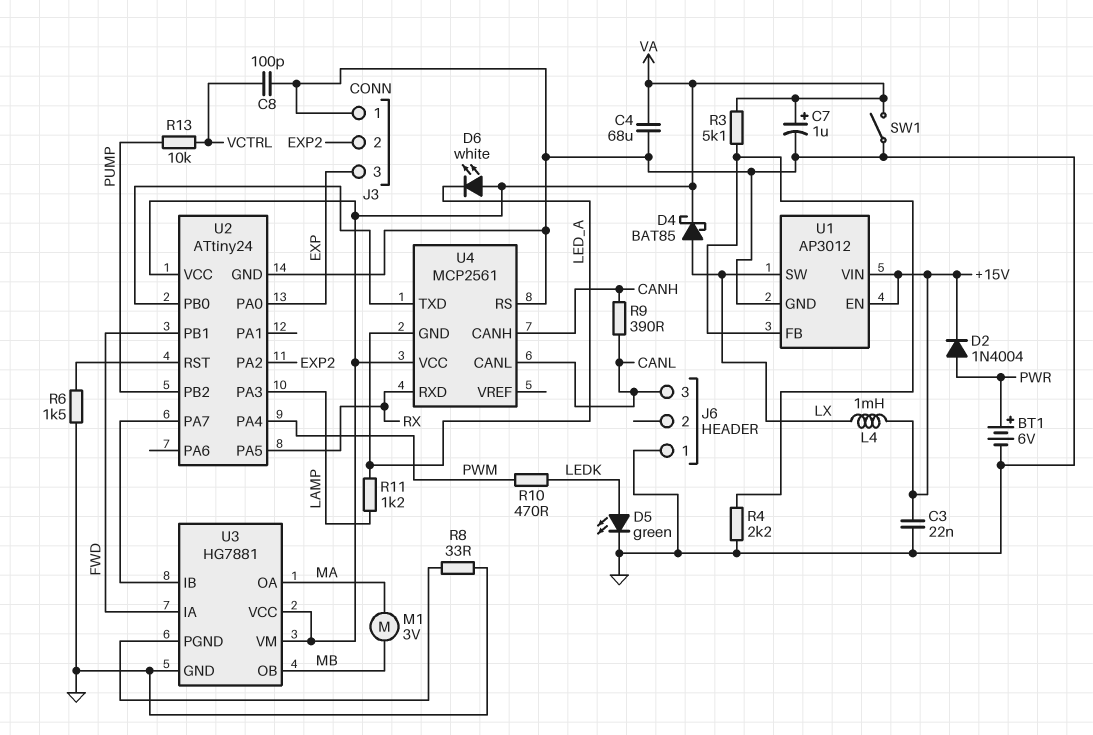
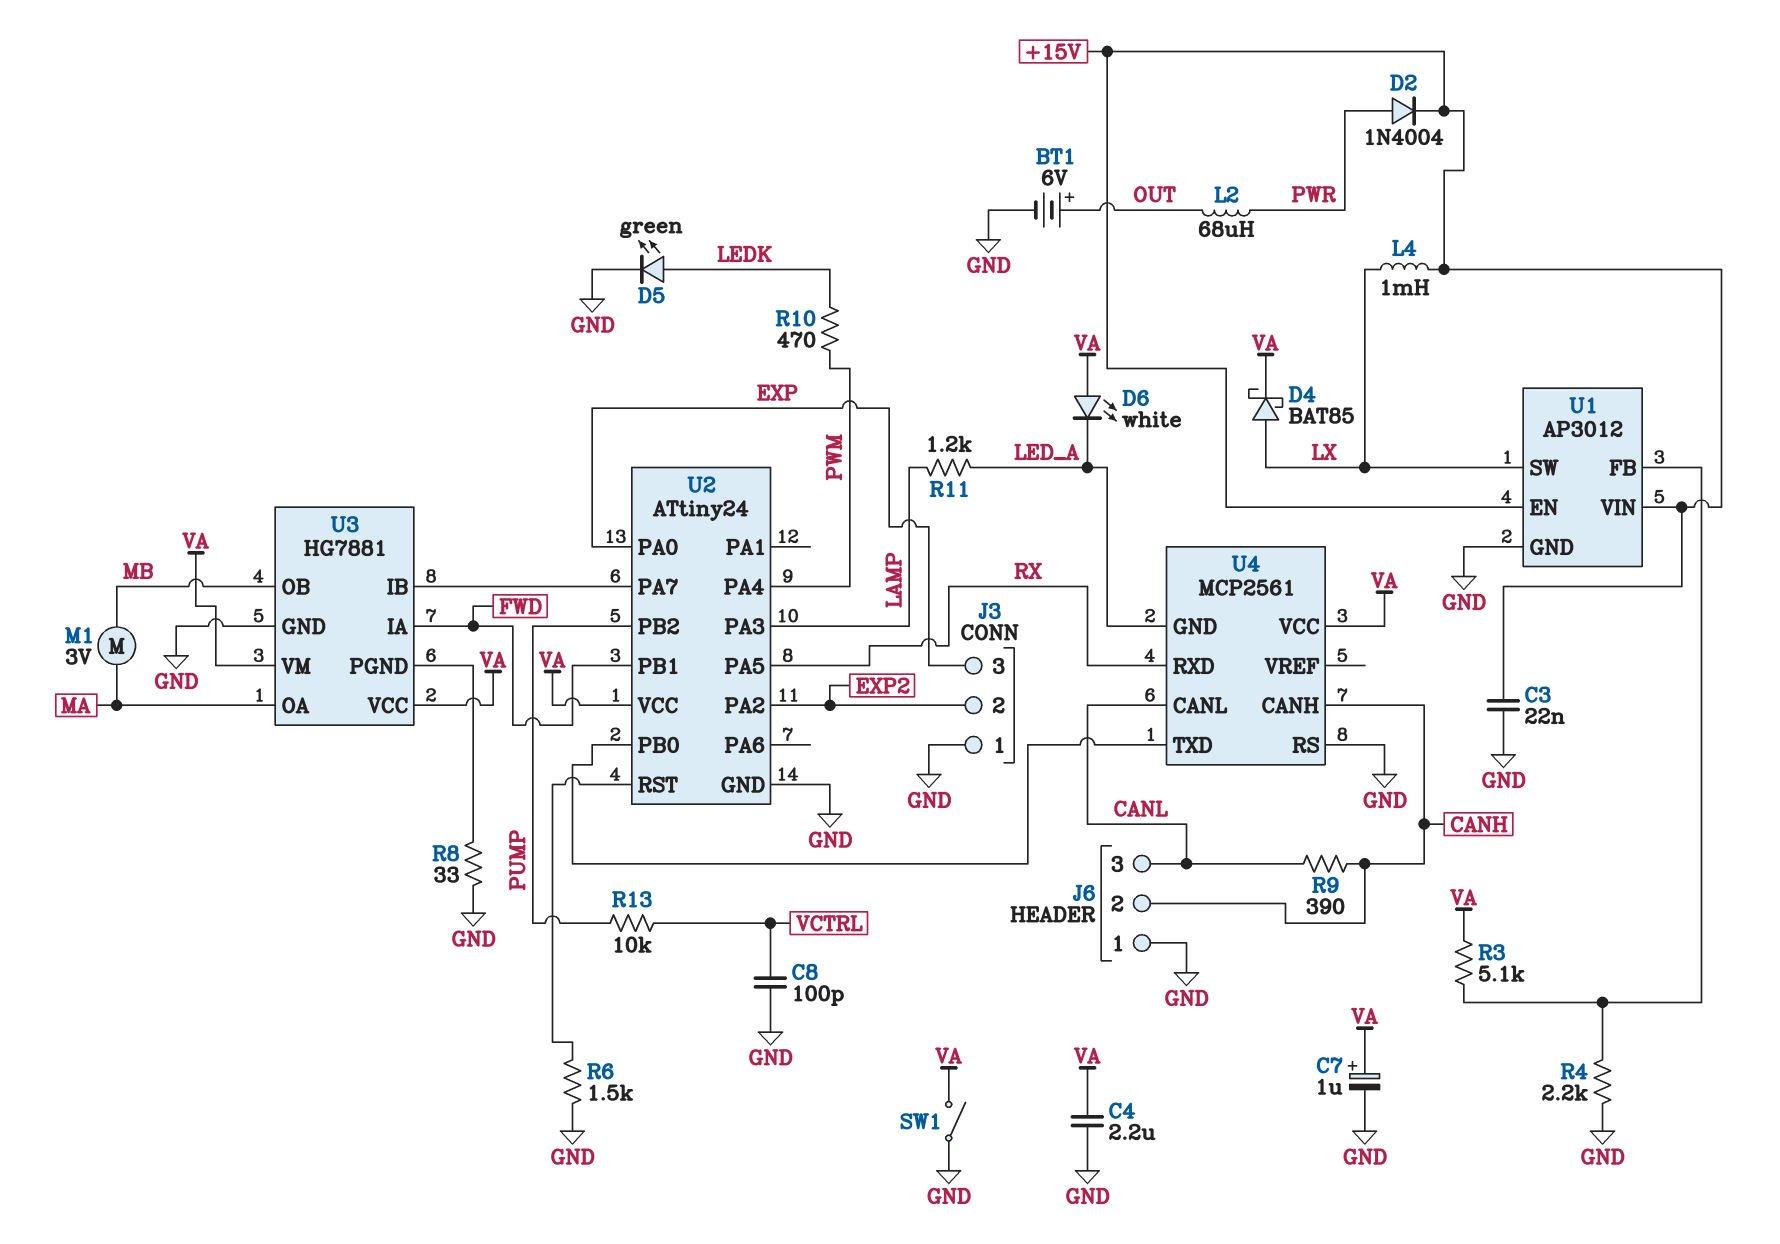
BT1: 6V (plus PWR, minus GND) -> 6V (plus OUT, minus GND)
C4: 68uF (GND, VA) -> 2.2uF (GND, VA)
J6 pin 2: none -> CANH
L2: none -> 68uH (OUT, PWR)

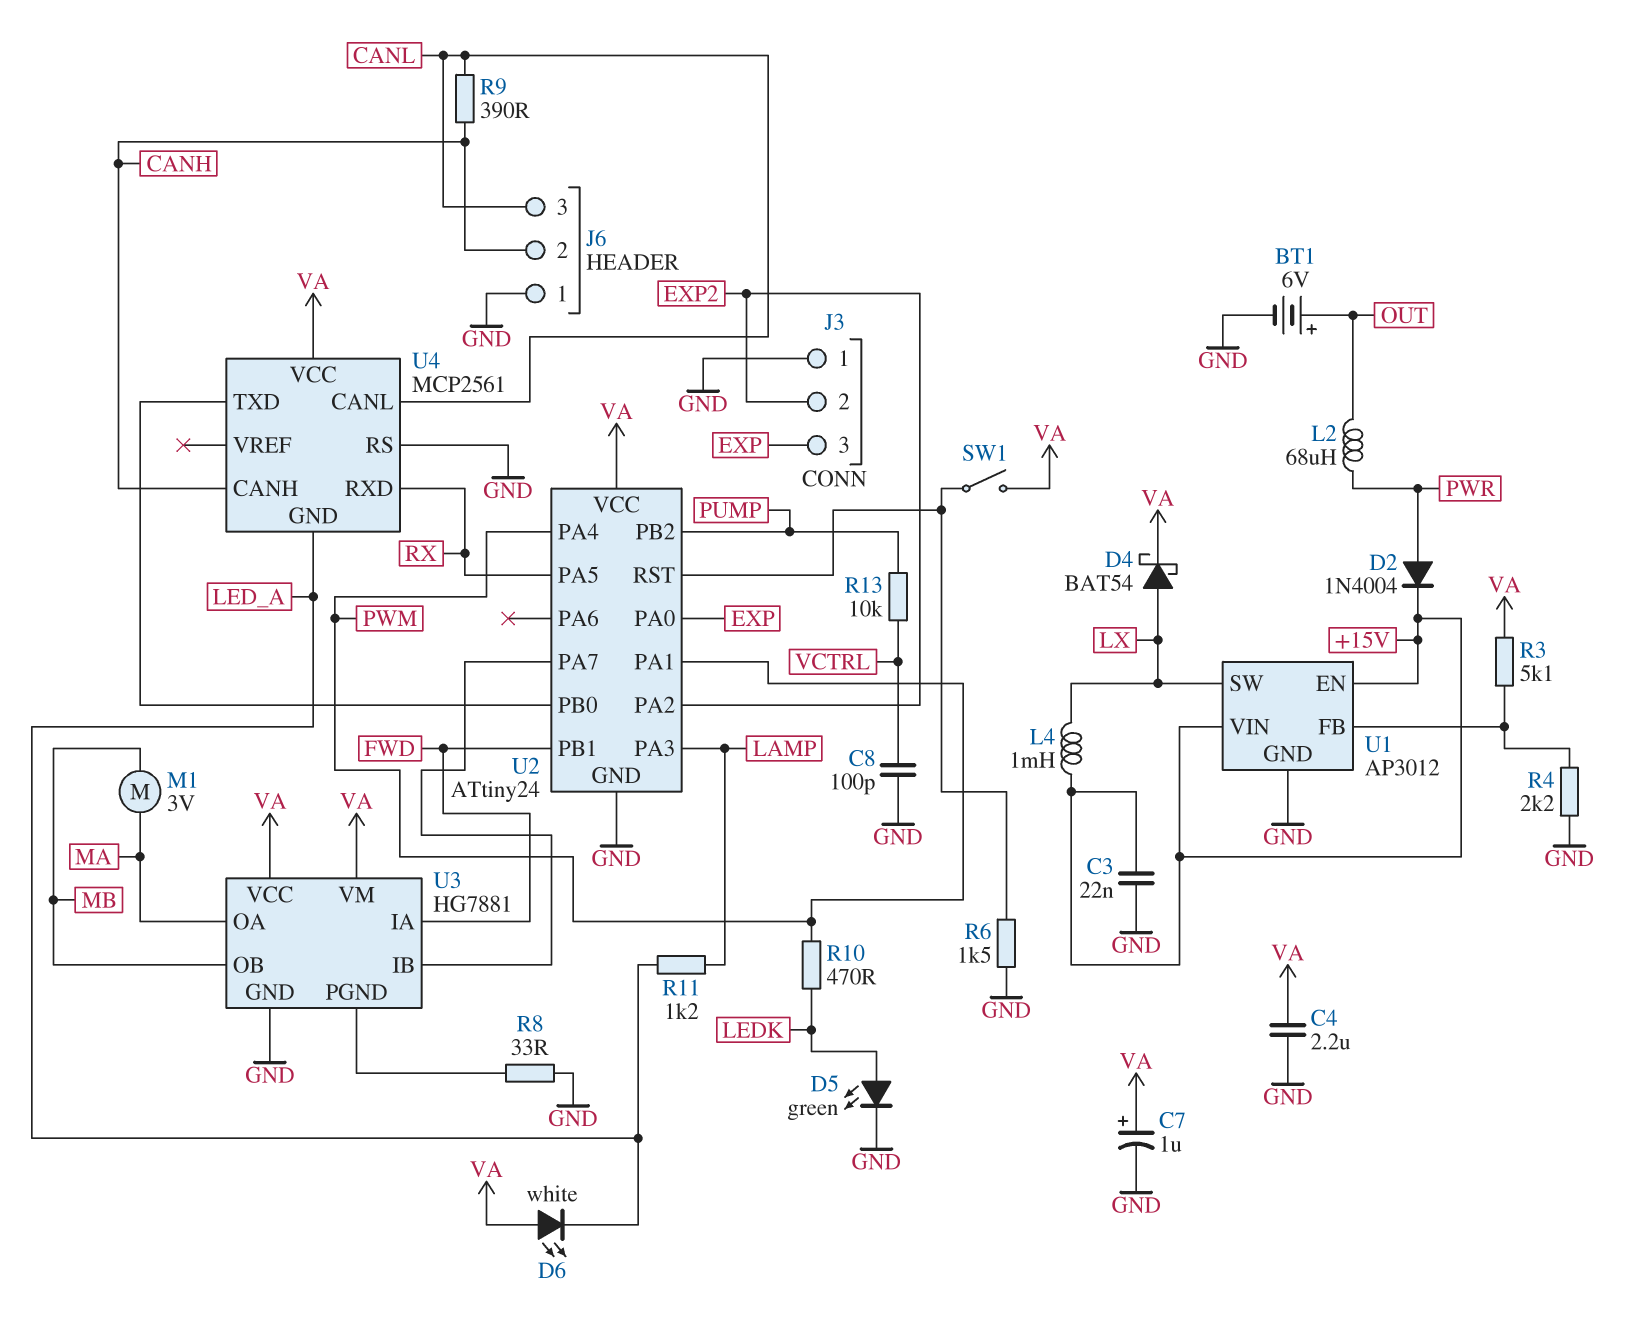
D4: schottky BAT85 (A LX, K VA) -> schottky BAT54 (A LX, K VA)
SW1: switch (GND, VA) -> switch (U2/RST, VA)
U2 pin PA1: none -> PWM

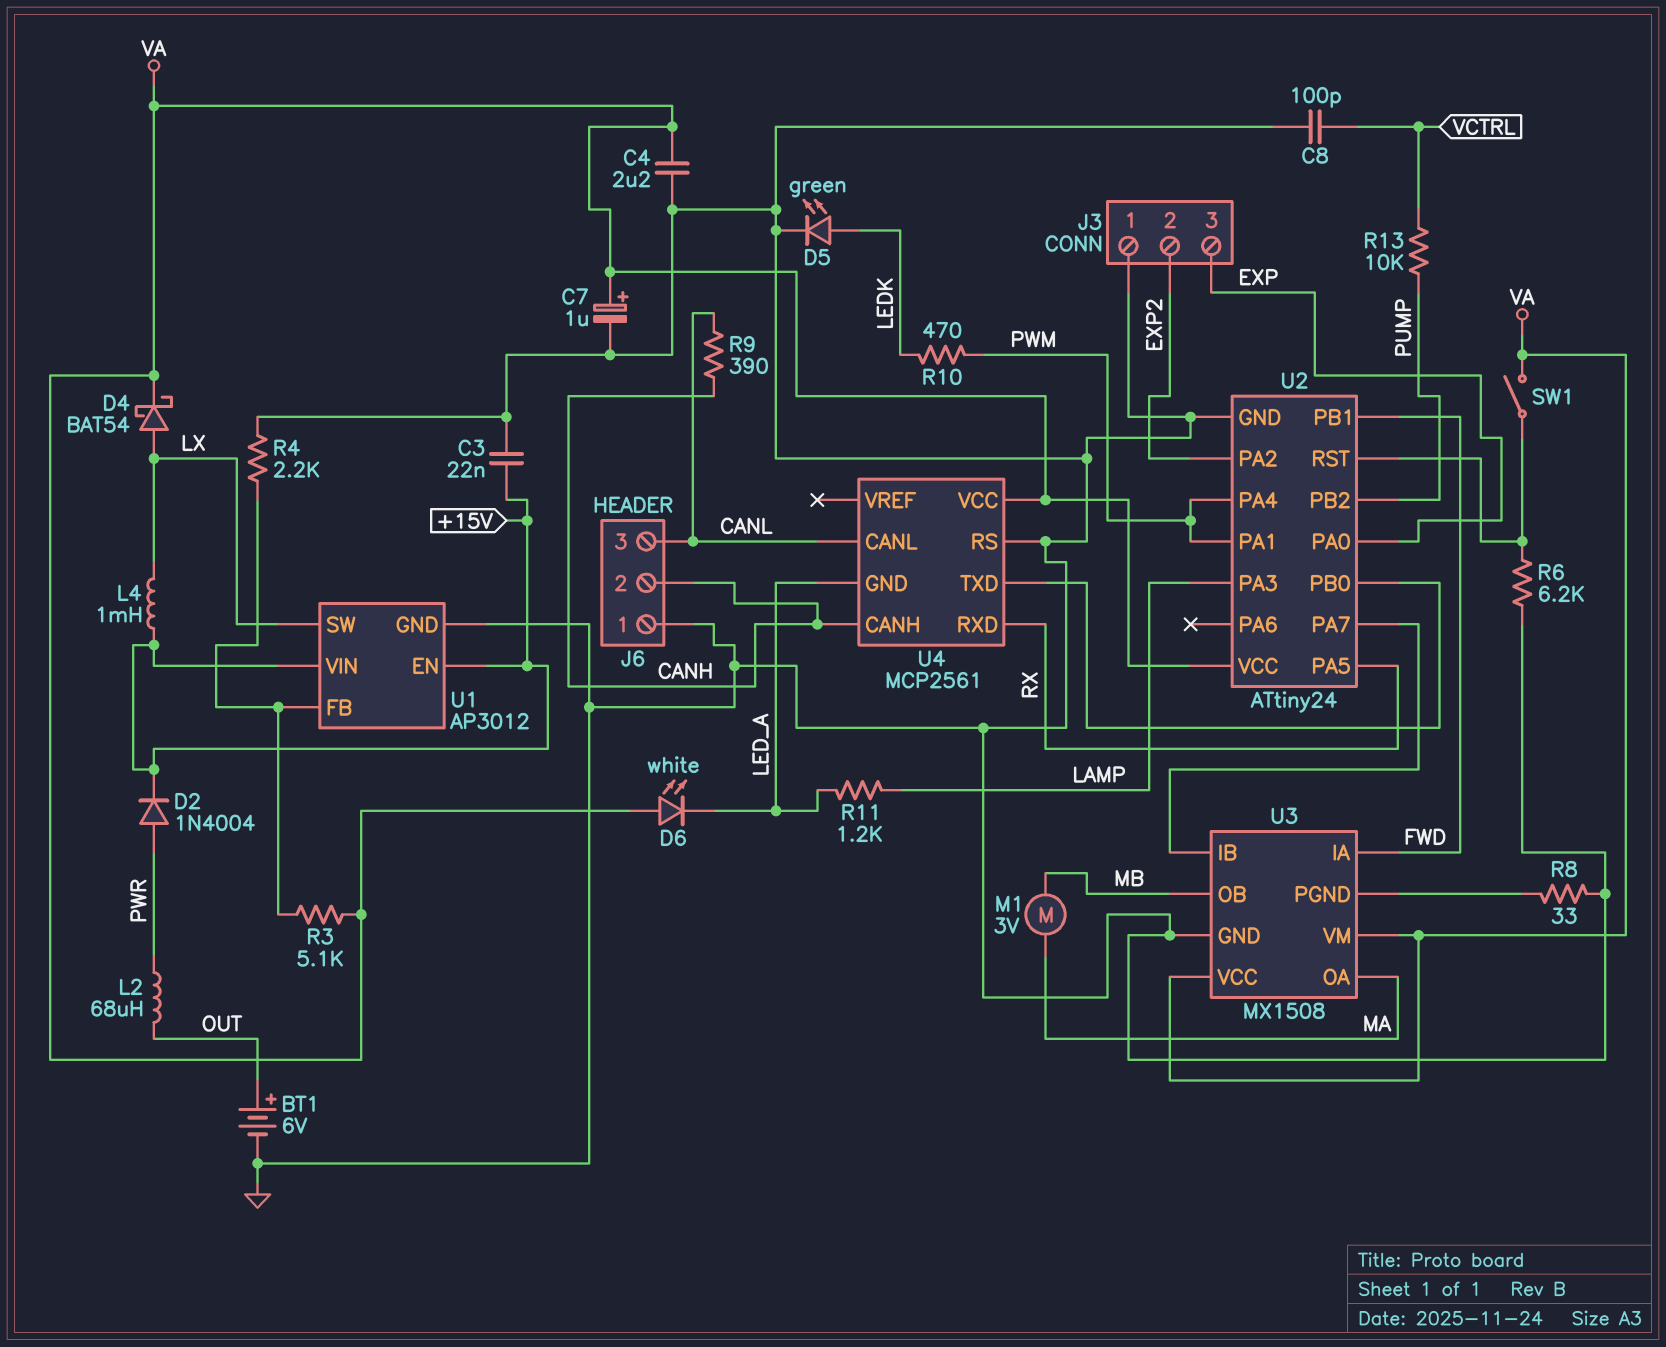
R6: 1.5k (GND, U2/RST) -> 6.2k (GND, U2/RST)
U3: HG7881 -> MX1508

